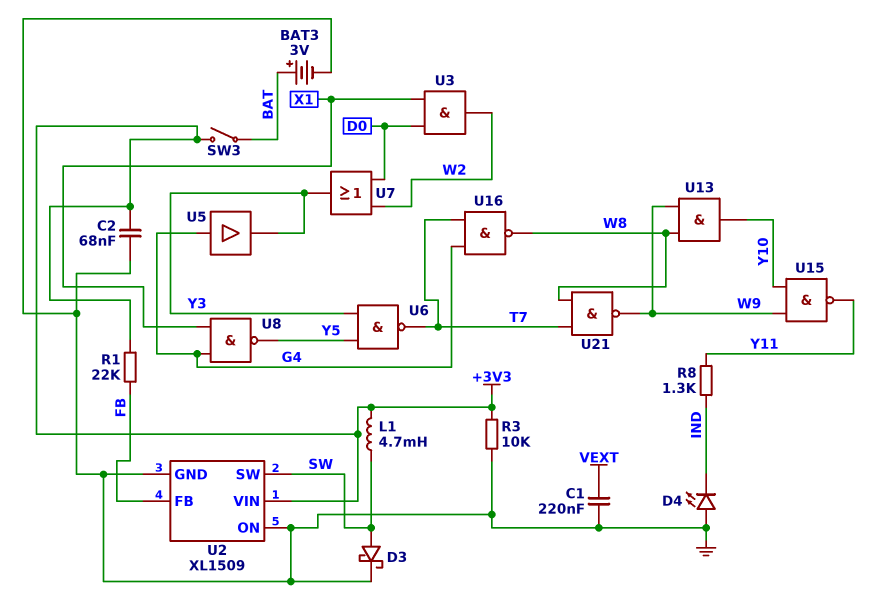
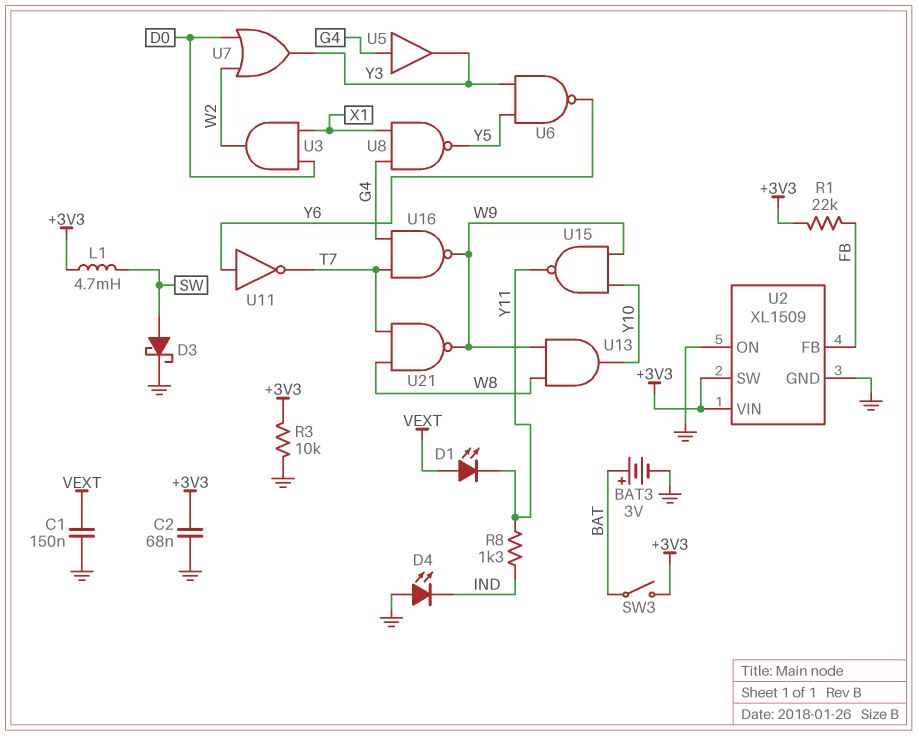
C1: 220nF (GND, VEXT) -> 150nF (GND, VEXT)
D1: none -> LED (A VEXT, K Y11)
U2 pin SW: SW -> +3V3
U6: NAND (in Y3, in Y5, out T7) -> NAND (in Y3, in Y5, out Y6)
U11: none -> NOT (in Y6, out T7)
U16: NAND (in G4, in T7, out W8) -> NAND (in G4, in T7, out W9)

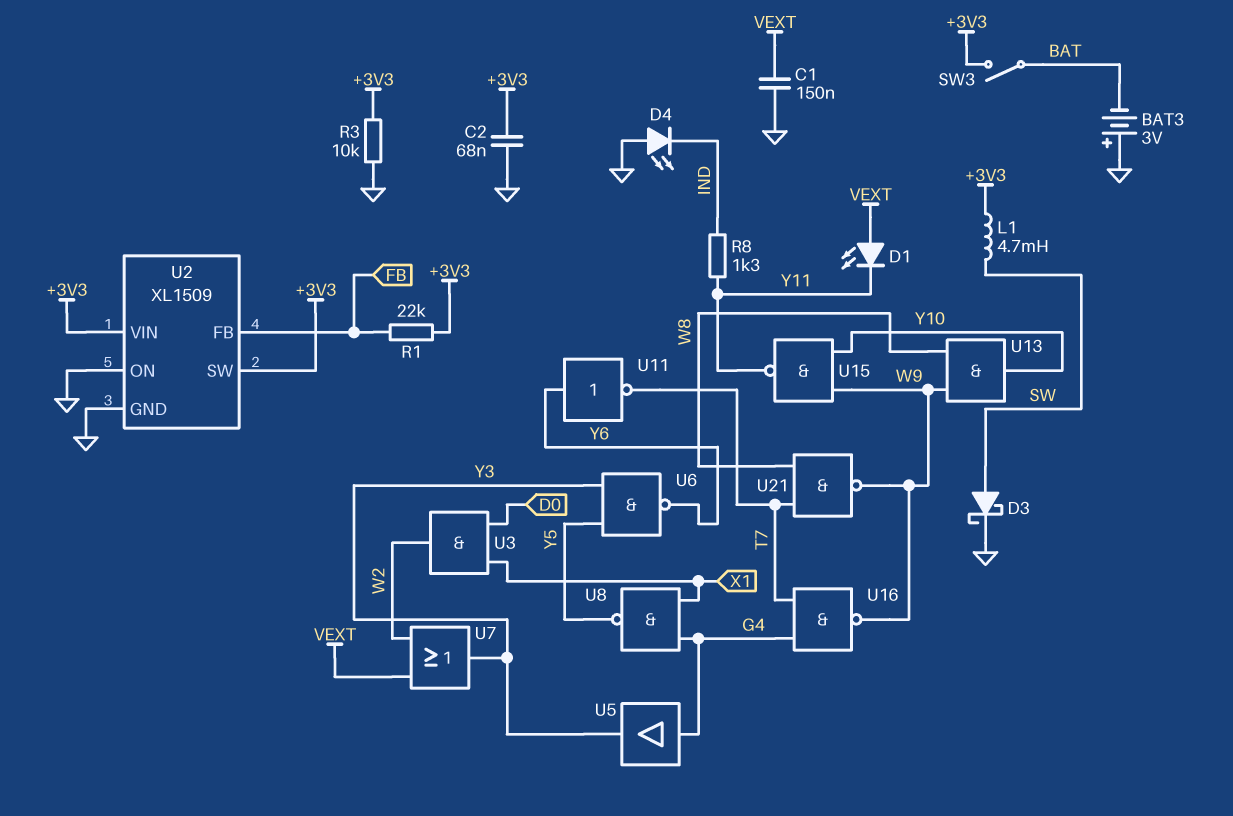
BAT3: 3V (plus BAT, minus GND) -> 3V (plus GND, minus BAT)
U7: OR (in D0, in W2, out Y3) -> OR (in VEXT, in W2, out Y3)

